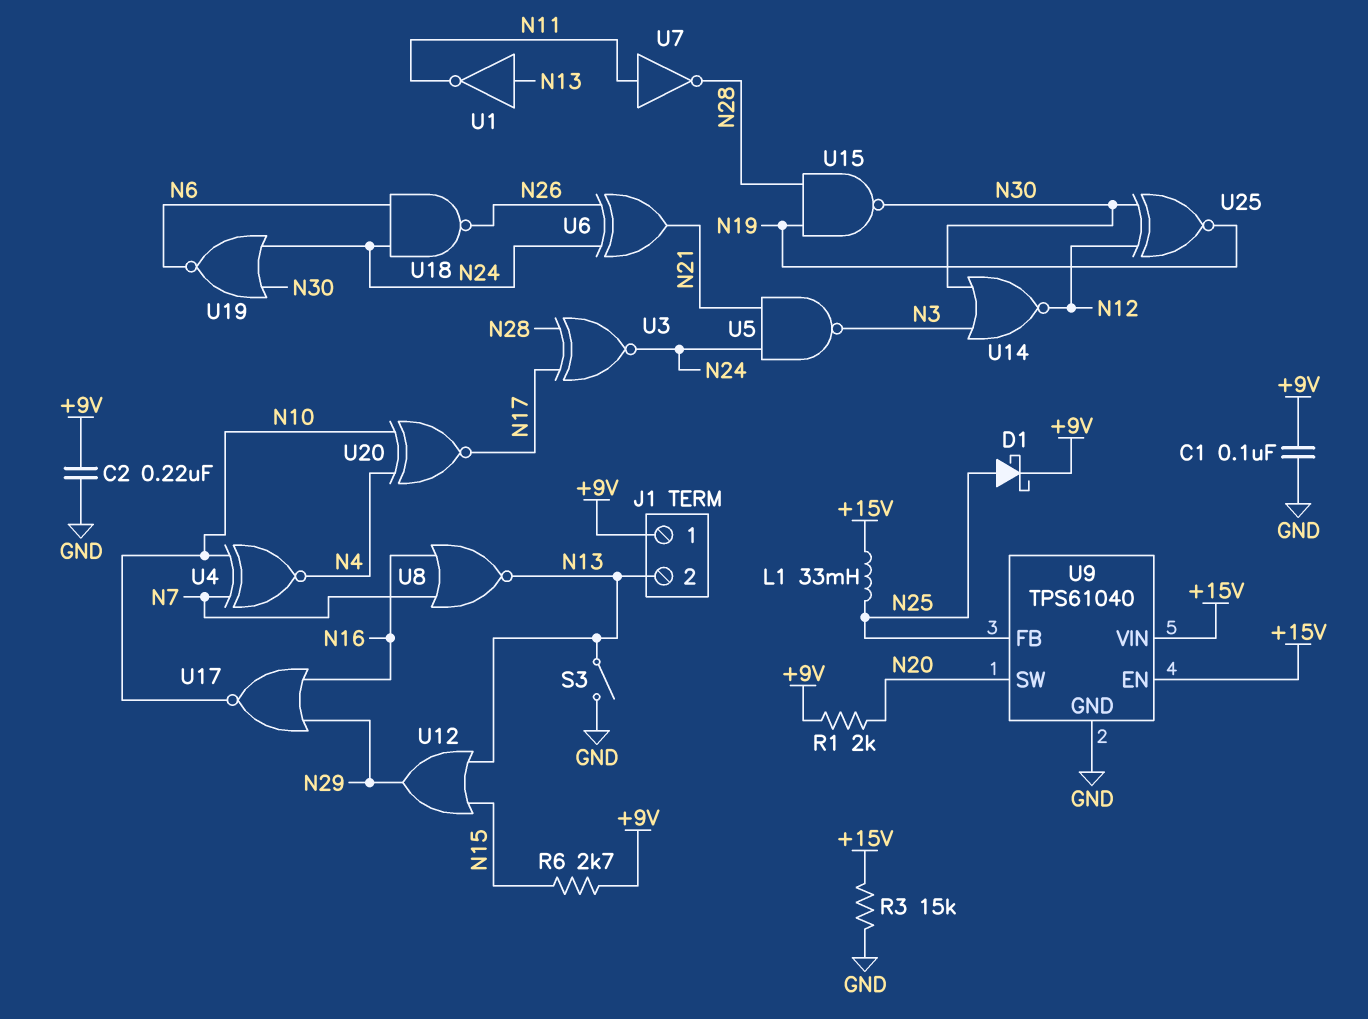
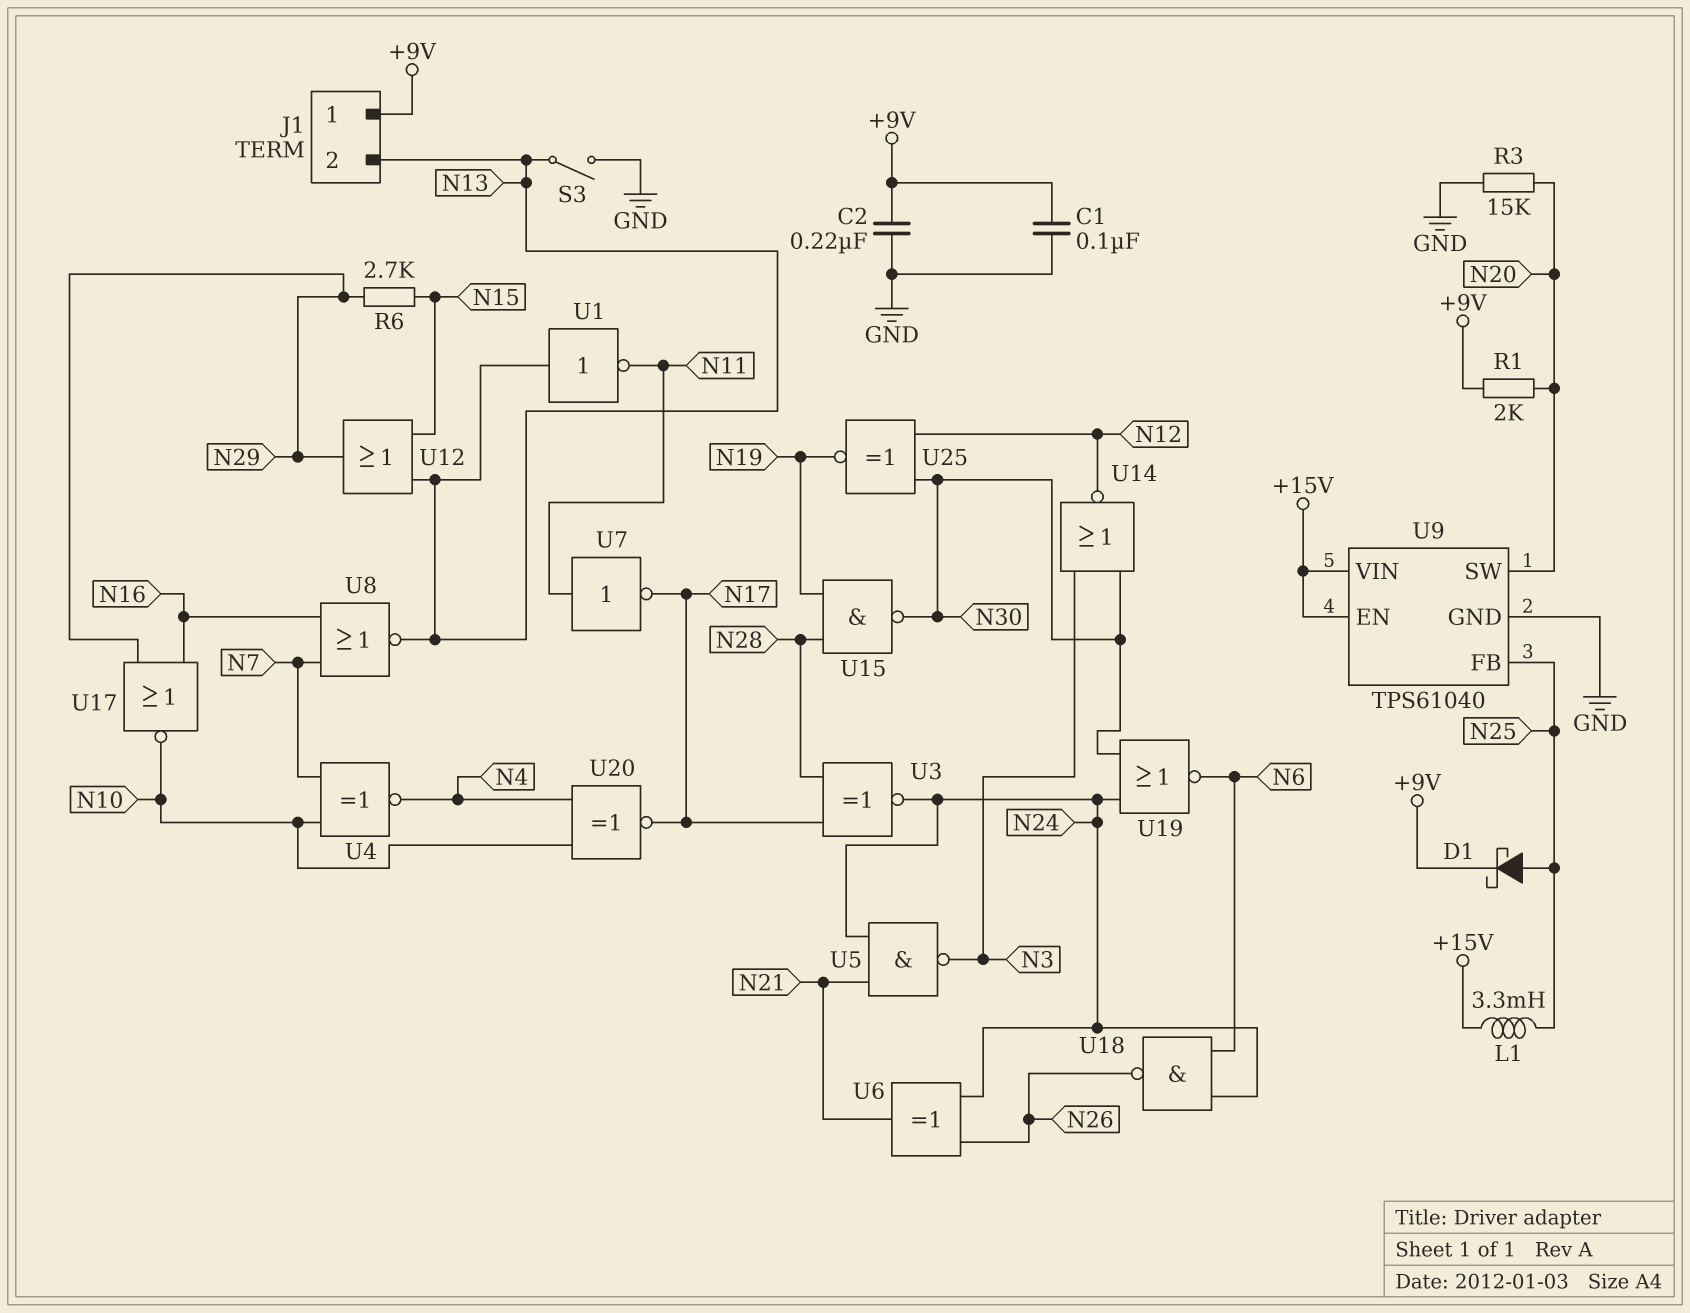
L1: 33mH (+15V, N25) -> 3.3mH (+15V, N25)
R3: 15k (+15V, GND) -> 15k (GND, N20)
R6: 2.7k (+9V, N15) -> 2.7k (N15, N29)
U7: NOT (in N11, out N28) -> NOT (in N11, out N17)

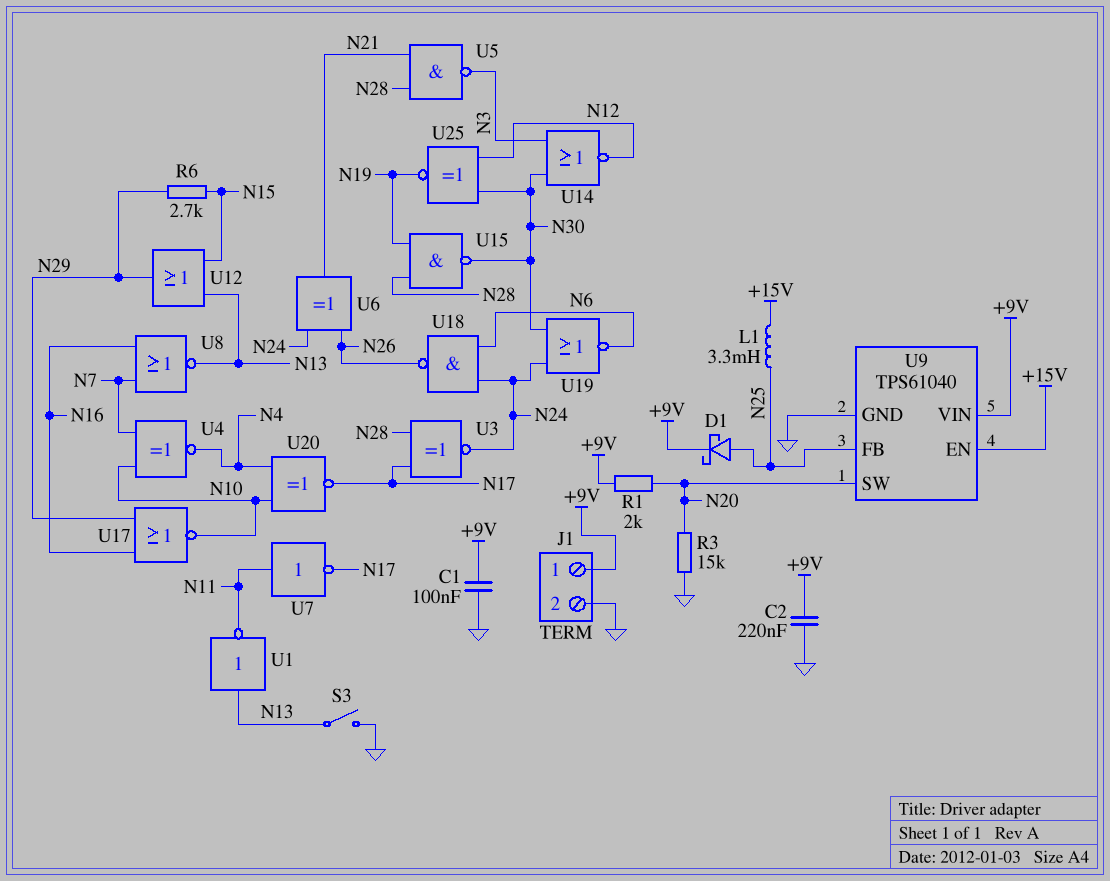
J1 pin 2: N13 -> GND
U5: NAND (in N21, in N24, out N3) -> NAND (in N21, in N28, out N3)
U9 pin VIN: +15V -> +9V

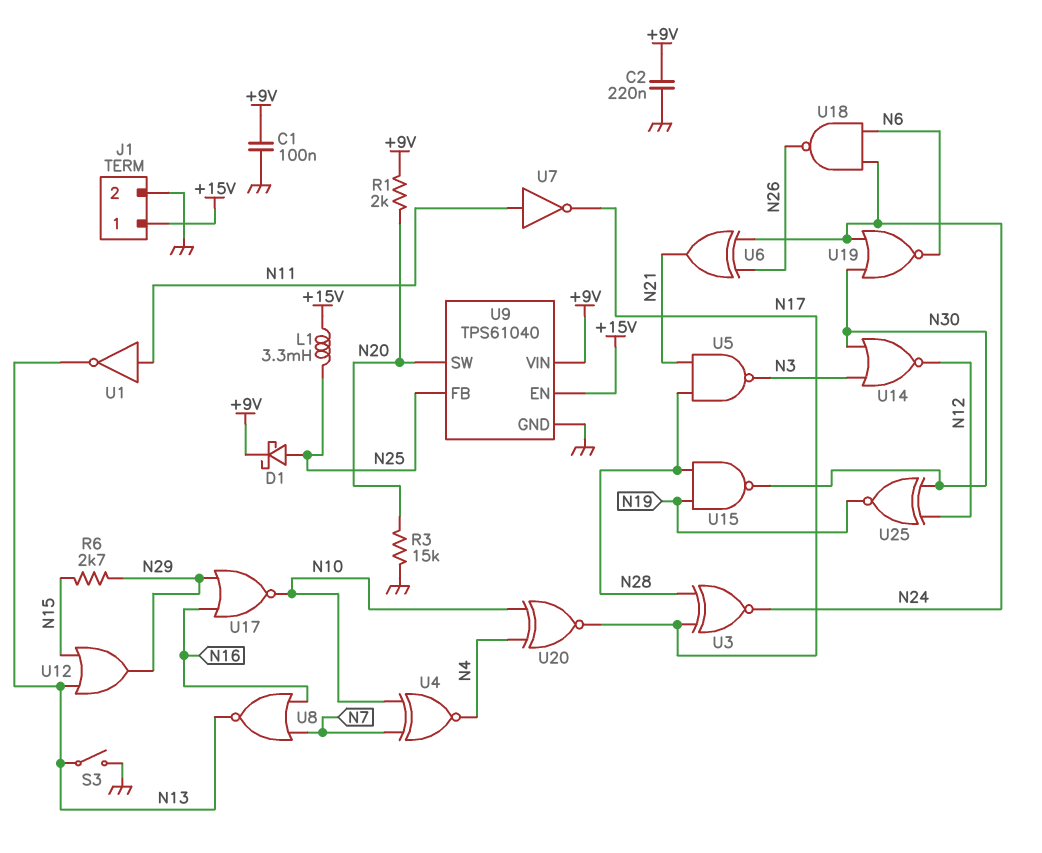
J1 pin 1: +9V -> +15V
U1: NOT (in N13, out N11) -> NOT (in N11, out N13)

